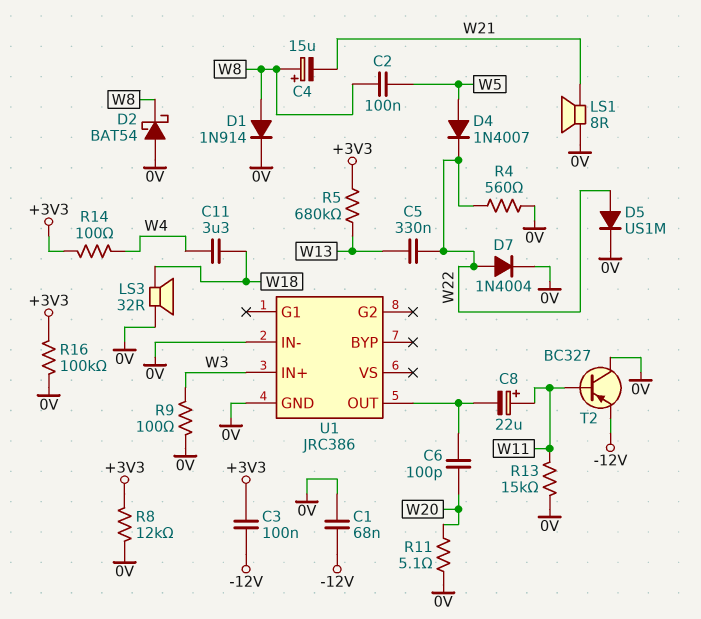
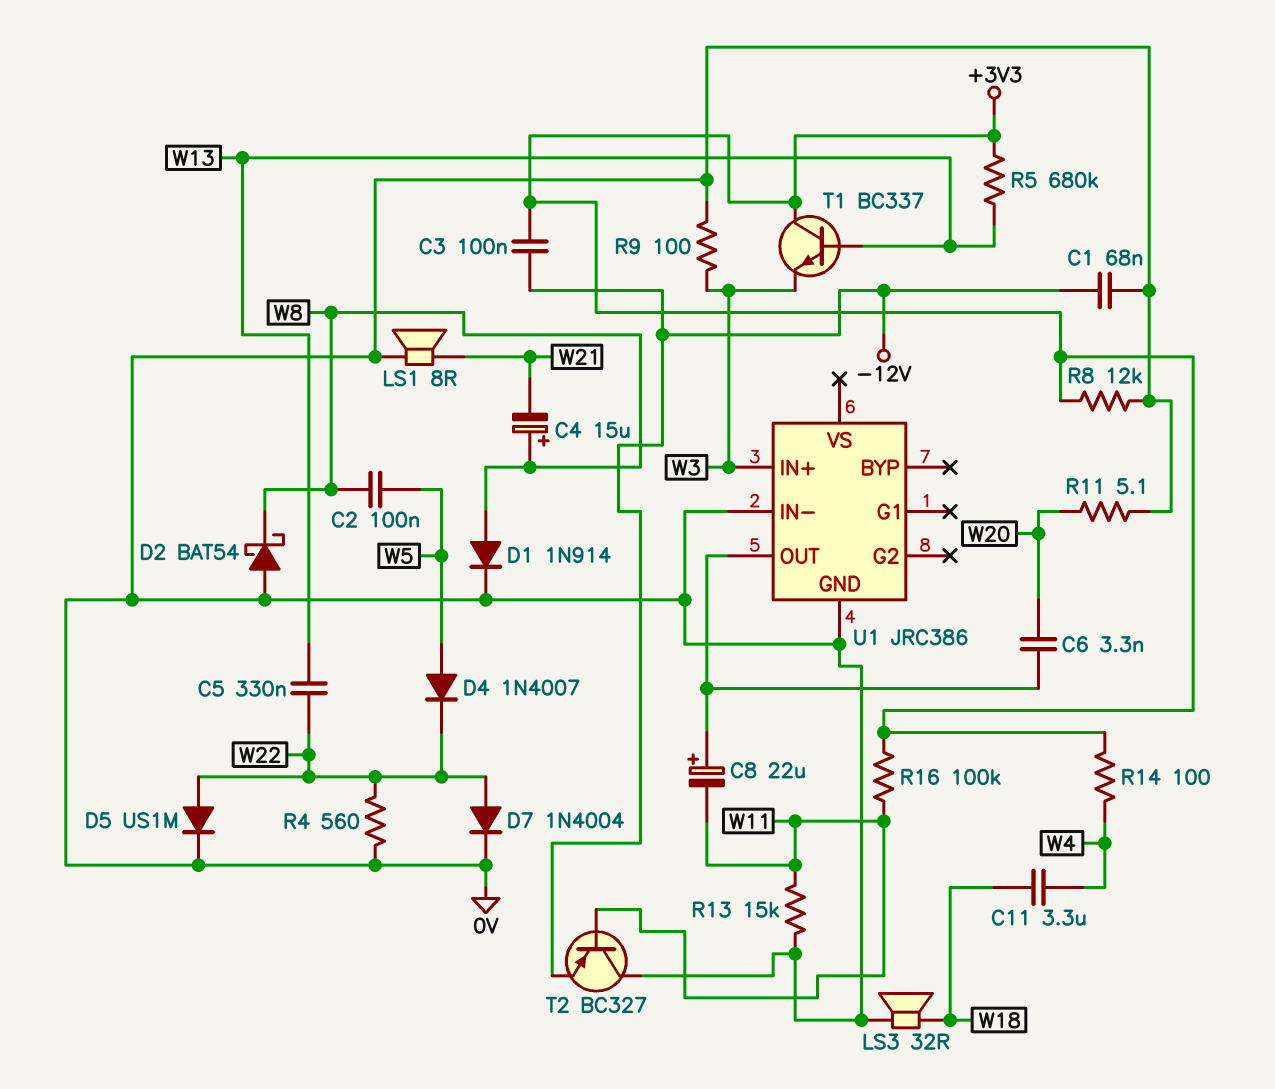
C6: 100pF (U1/OUT, W20) -> 3.3nF (U1/OUT, W20)
C8: 22uF (plus W11, minus U1/OUT) -> 22uF (plus U1/OUT, minus W11)
R16: 100k (+3V3, 0V) -> 100k (+3V3, W11)
T1: none -> NPN BC337 (B W13, C +3V3, E W3)

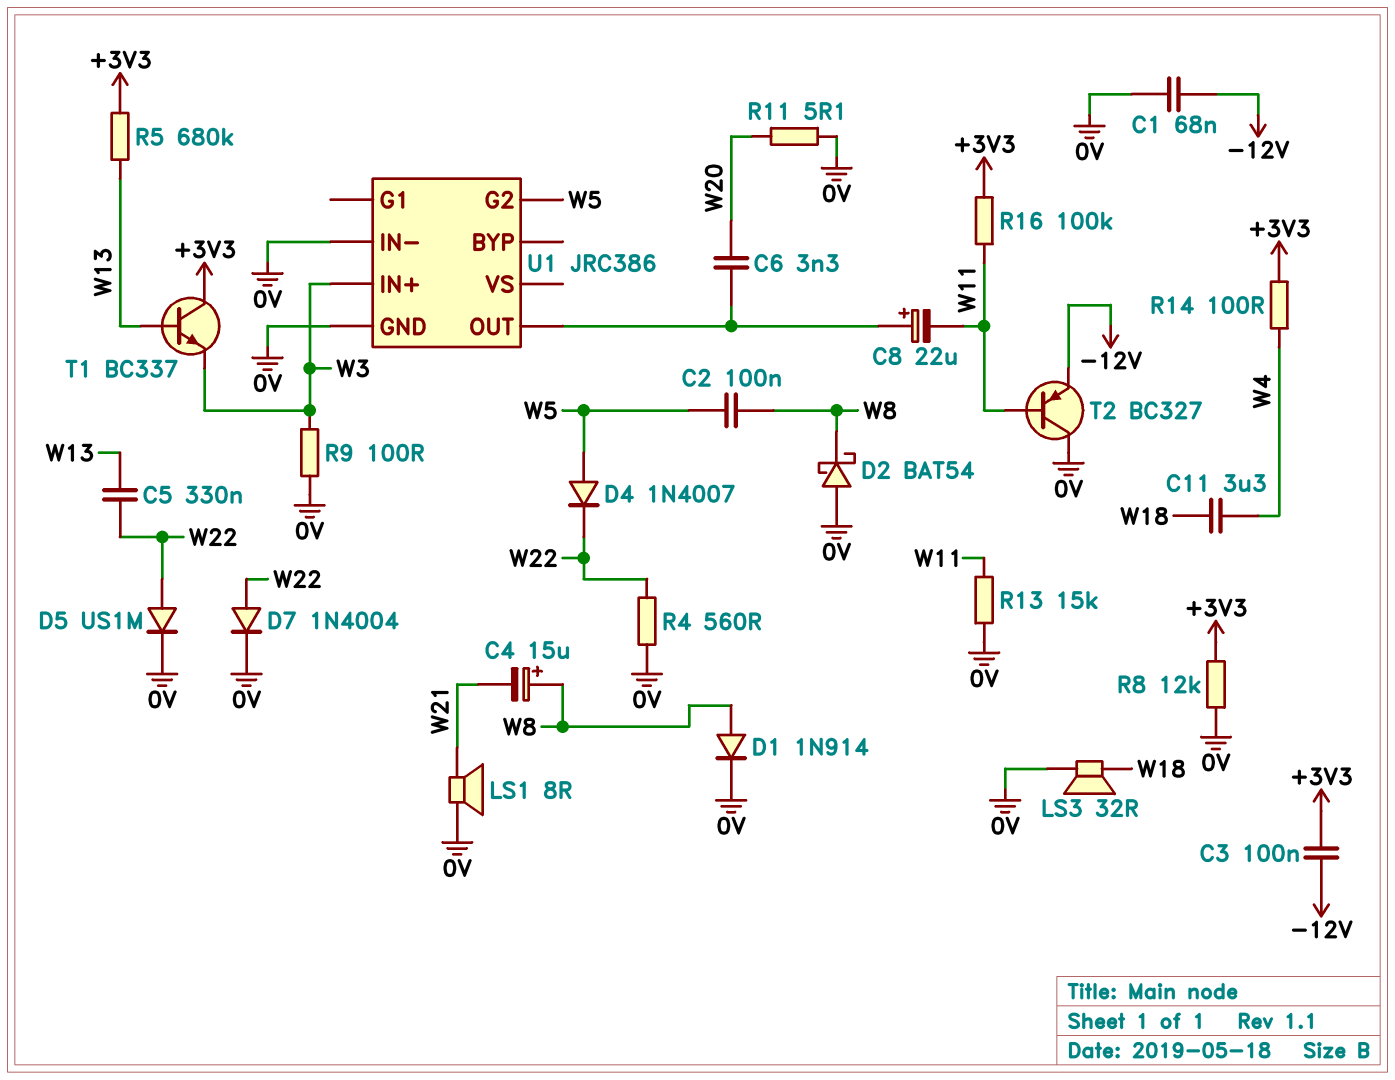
U1 pin G2: none -> W5

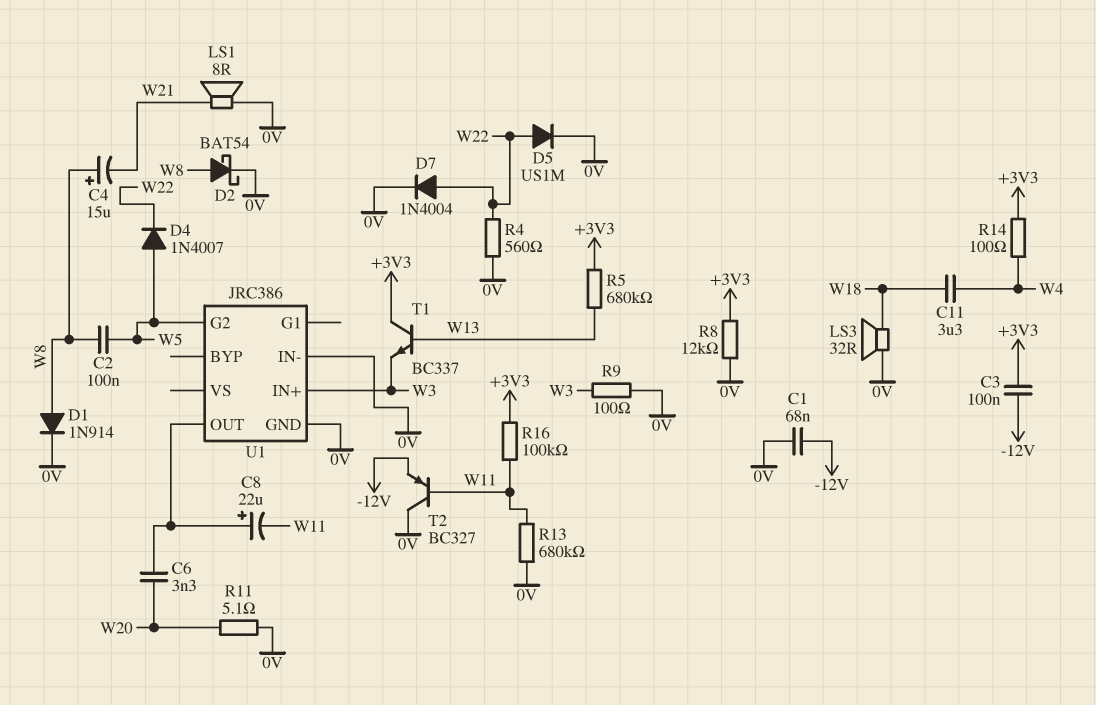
C5: 330nF (W13, W22) -> none
D2: schottky BAT54 (A 0V, K W8) -> schottky BAT54 (A W8, K 0V)
R13: 15k (0V, W11) -> 680k (0V, W11)

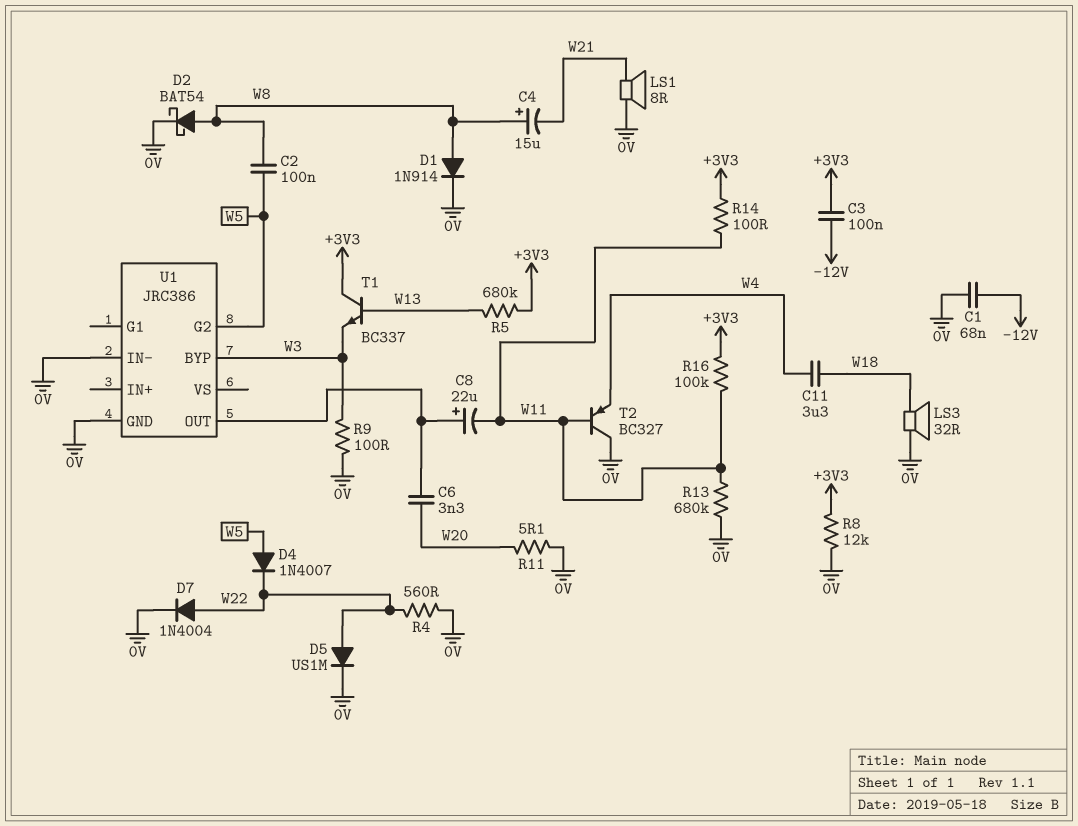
R14: 100 (+3V3, W4) -> 100 (+3V3, W11)
T2: PNP BC327 (B W11, C 0V, E -12V) -> PNP BC327 (B W11, C 0V, E W4)
U1 pin BYP: none -> W3
U1 pin IN+: W3 -> none

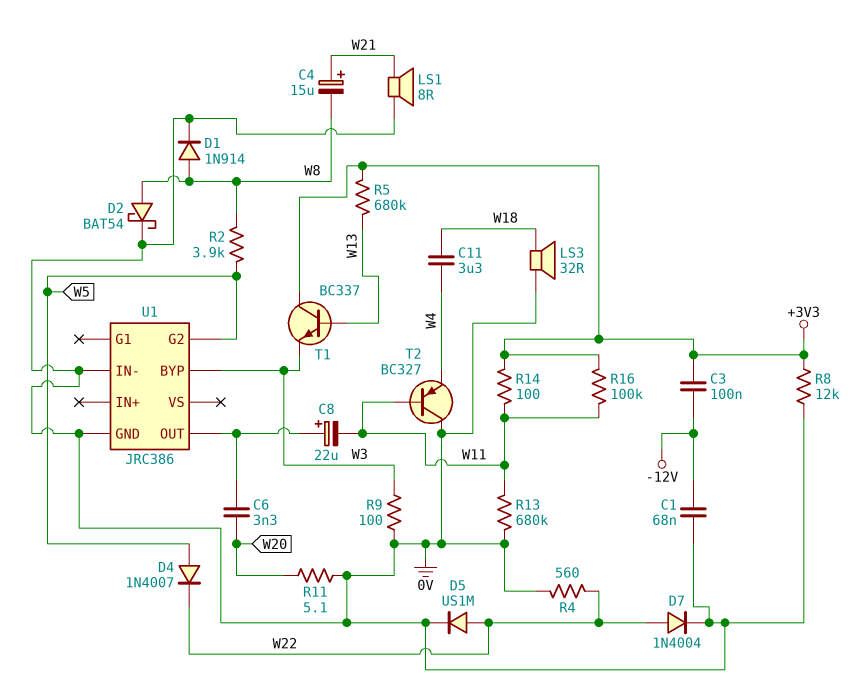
C2: 100nF (W5, W8) -> none
C4: 15uF (plus W8, minus W21) -> 15uF (plus W21, minus W8)
R2: none -> 3.9k (W5, W8)

